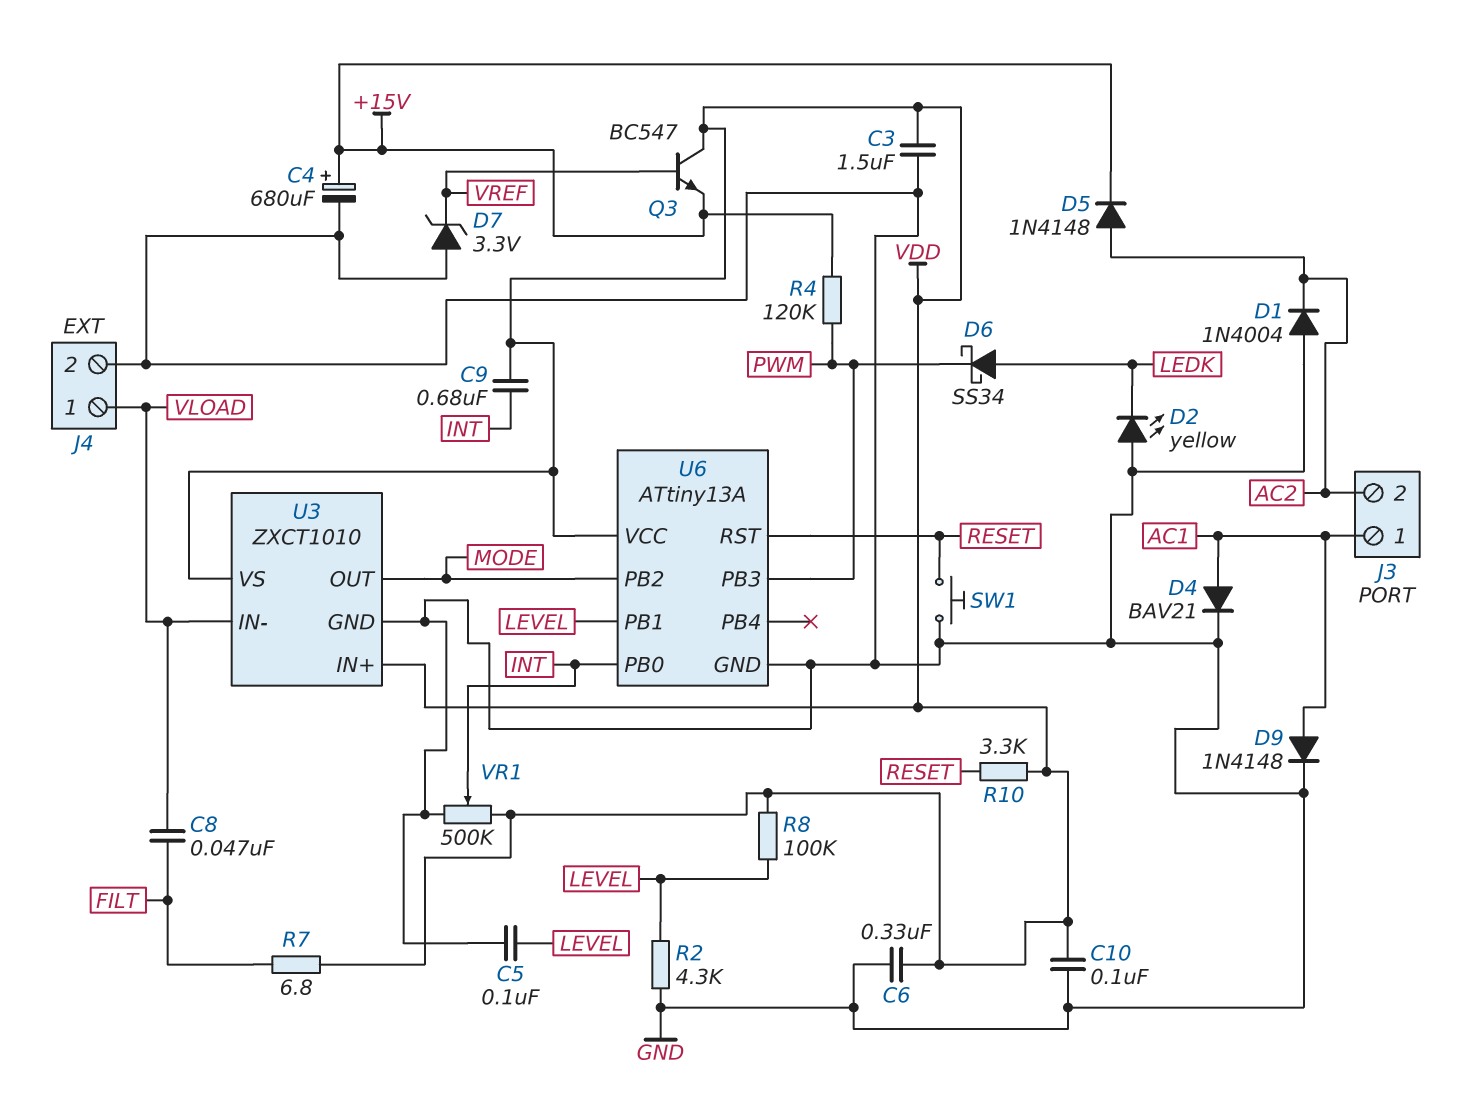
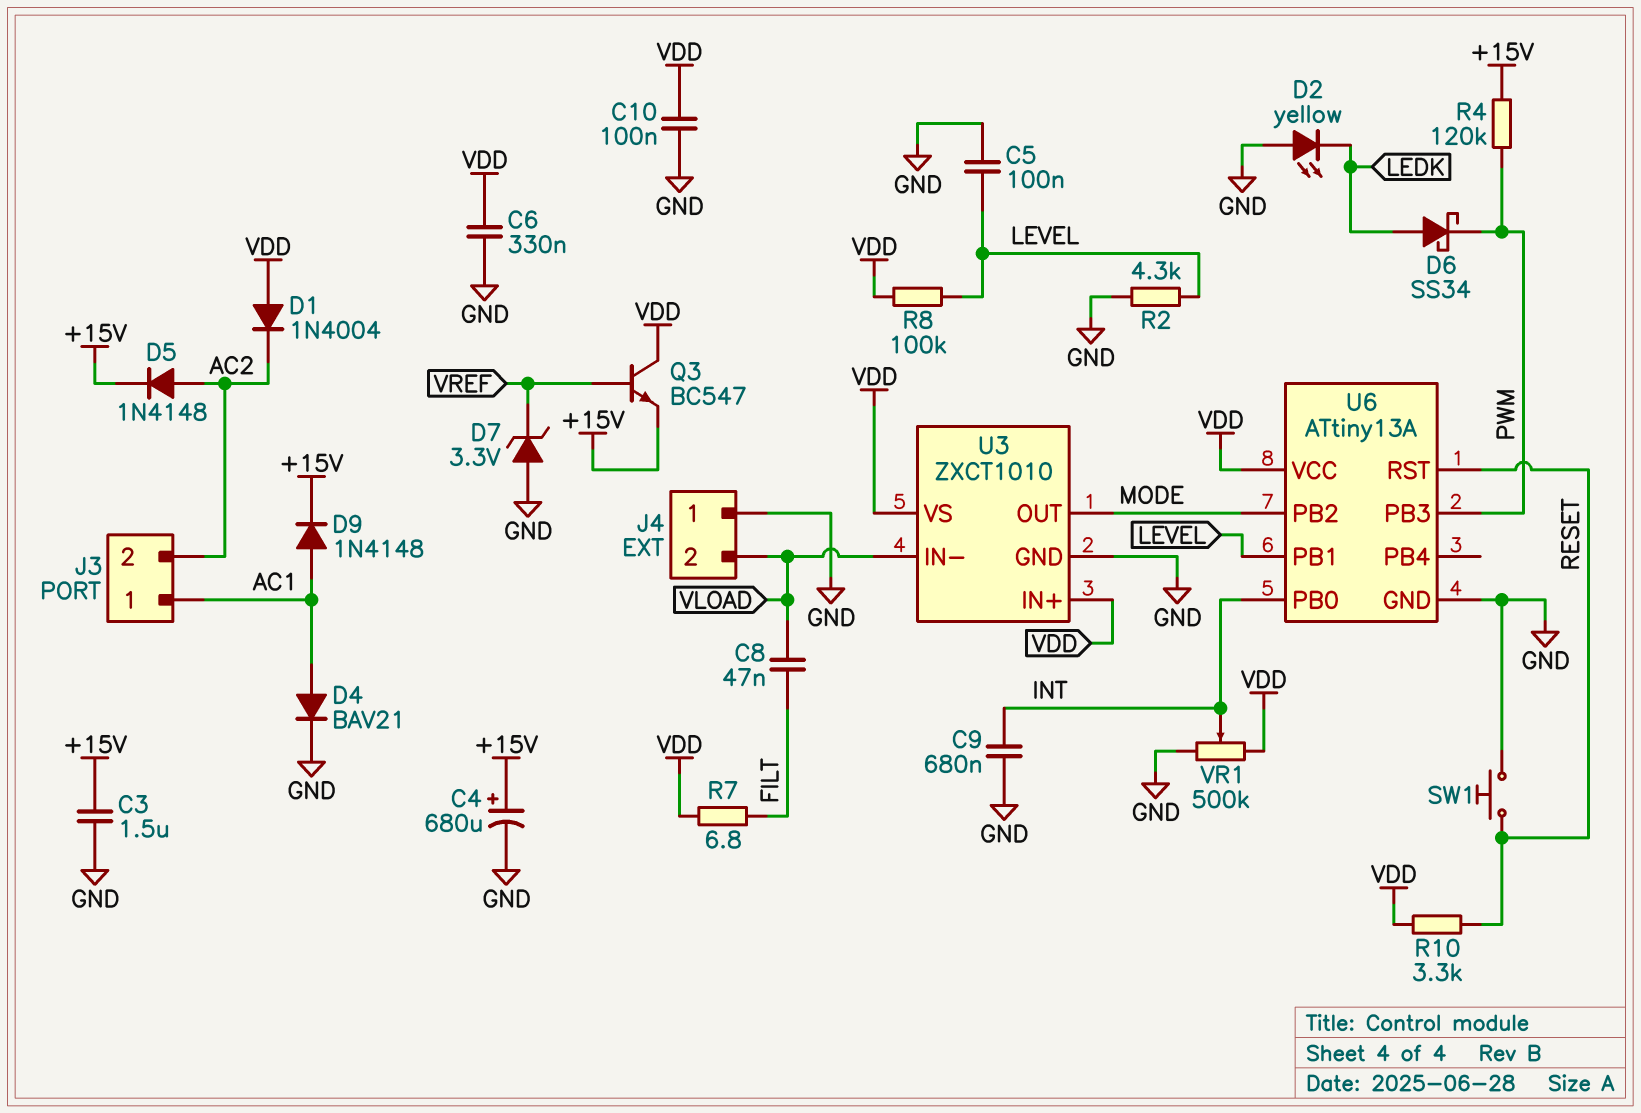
C3: 1.5uF (GND, VDD) -> 1.5uF (+15V, GND)
C9: 680nF (INT, VDD) -> 680nF (GND, INT)
D1: diode 1N4004 (A GND, K AC2) -> diode 1N4004 (A VDD, K AC2)
D9: diode 1N4148 (A AC1, K GND) -> diode 1N4148 (A AC1, K +15V)
J4 pin 1: VLOAD -> GND
J4 pin 2: GND -> VLOAD

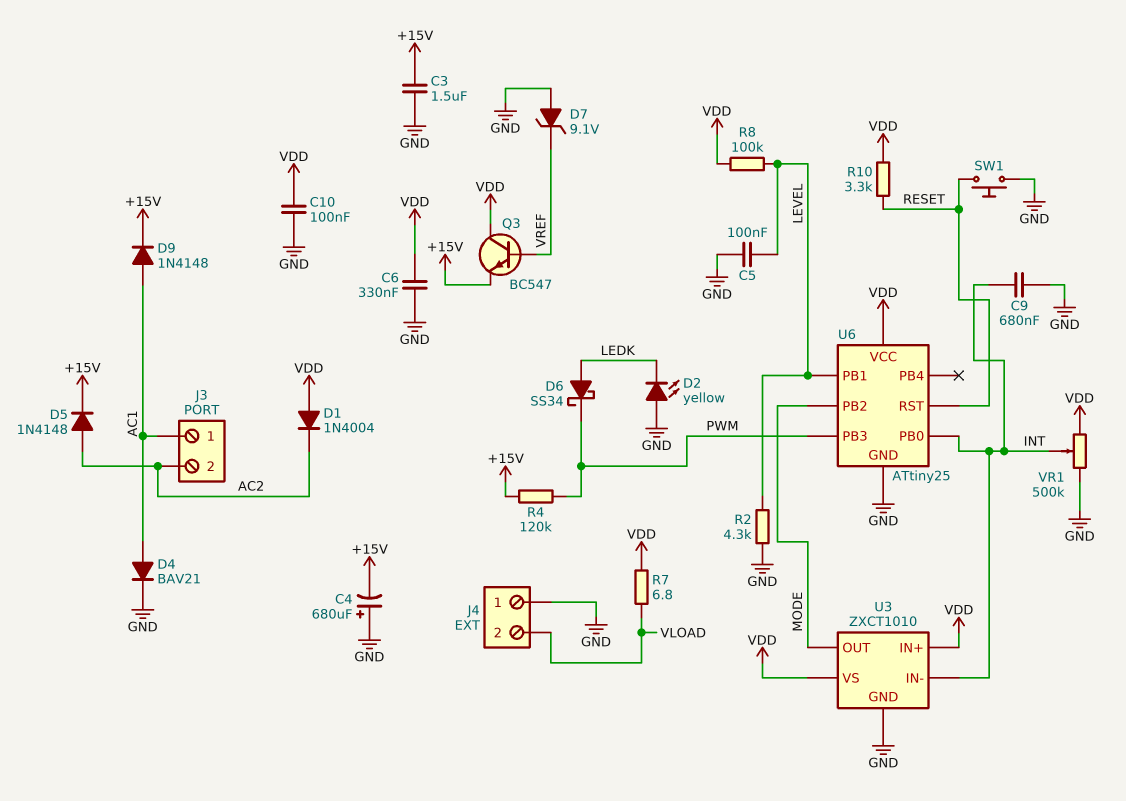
C4: 680uF (plus +15V, minus GND) -> 680uF (plus GND, minus +15V)
C8: 47nF (FILT, VLOAD) -> none
D7: zener 3.3V (A GND, K VREF) -> zener 9.1V (A GND, K VREF)
R7: 6.8 (FILT, VDD) -> 6.8 (VDD, VLOAD)
U3 pin IN-: VLOAD -> INT
U6: ATtiny13A -> ATtiny25

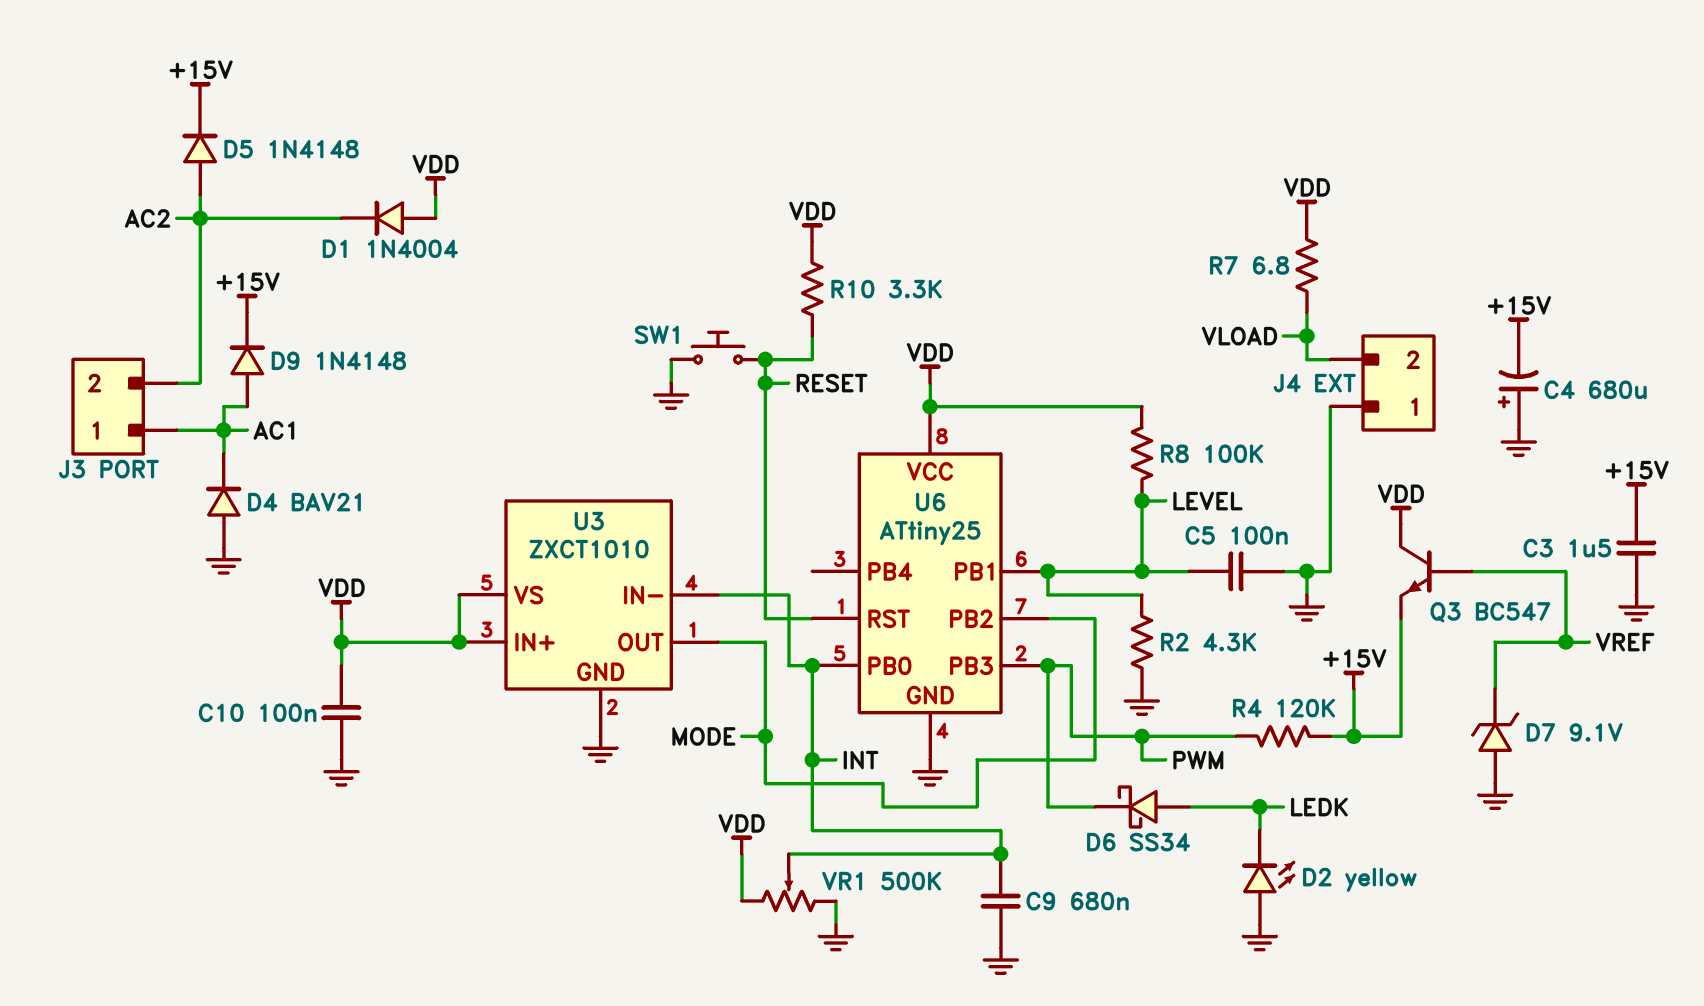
C6: 330nF (GND, VDD) -> none
D4: diode BAV21 (A AC1, K GND) -> diode BAV21 (A GND, K AC1)

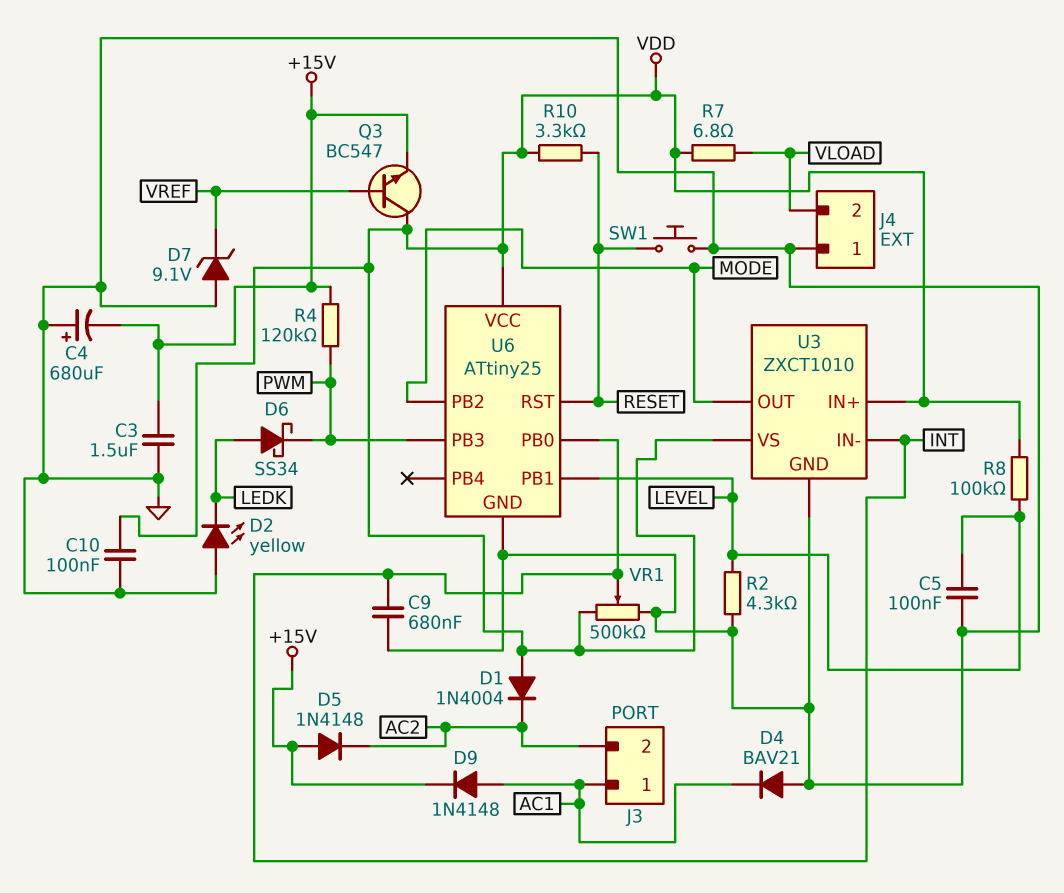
D5: diode 1N4148 (A AC2, K +15V) -> diode 1N4148 (A +15V, K AC2)

